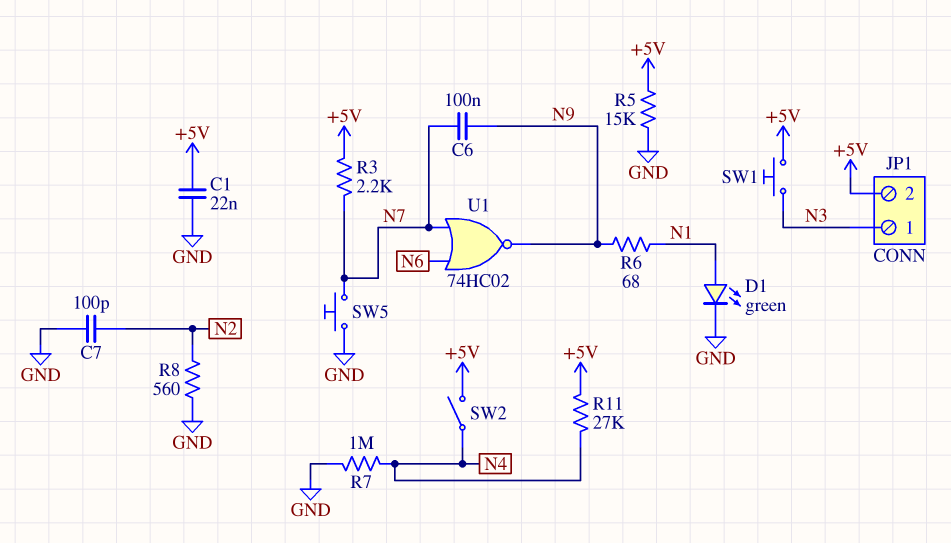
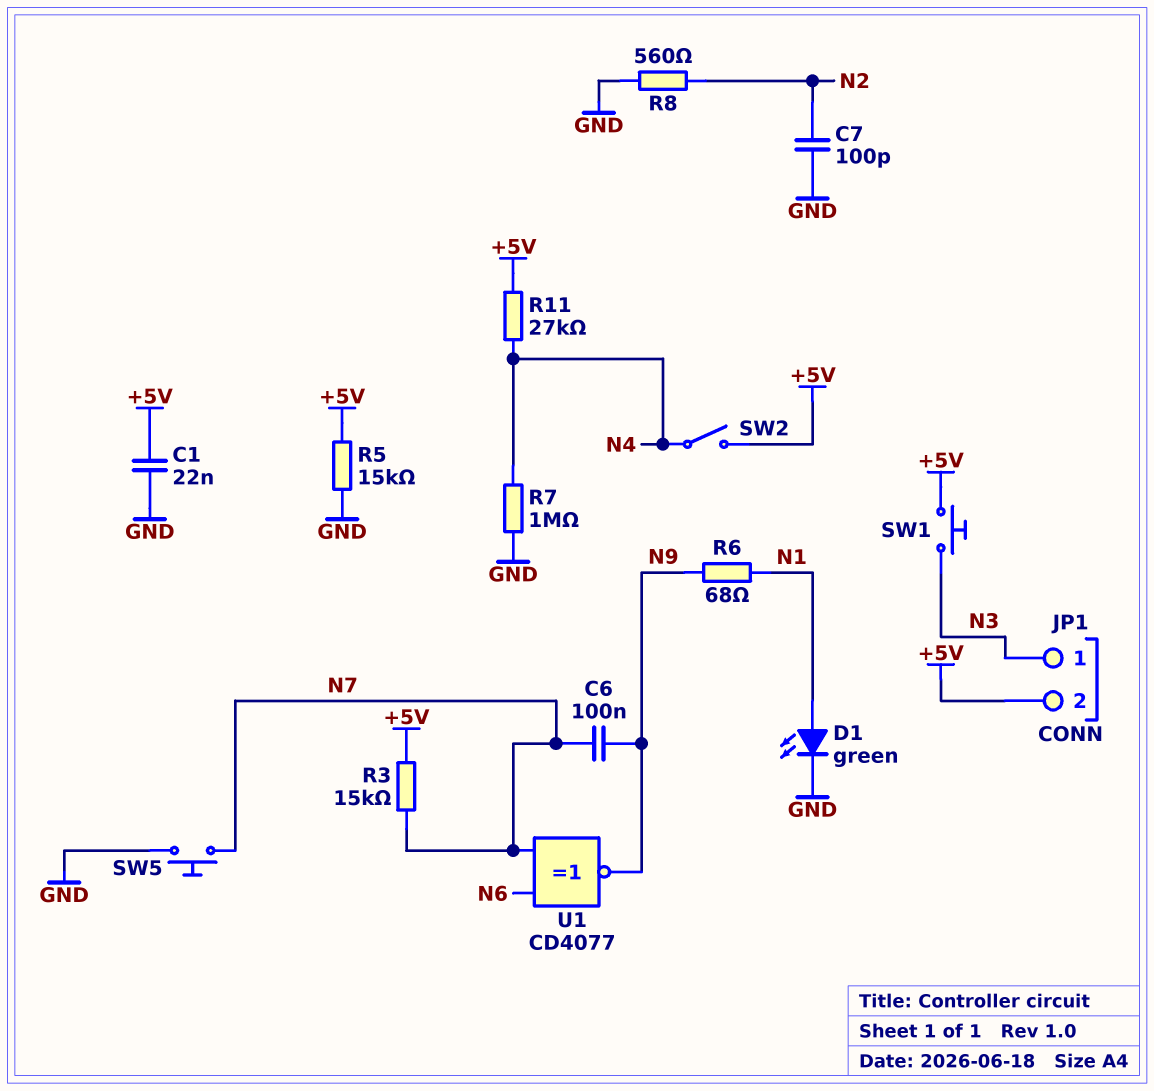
R3: 2.2k (+5V, N7) -> 15k (+5V, N7)
U1: NOR 74HC02 (in N6, in N7, out N9) -> XNOR CD4077 (in N6, in N7, out N9)

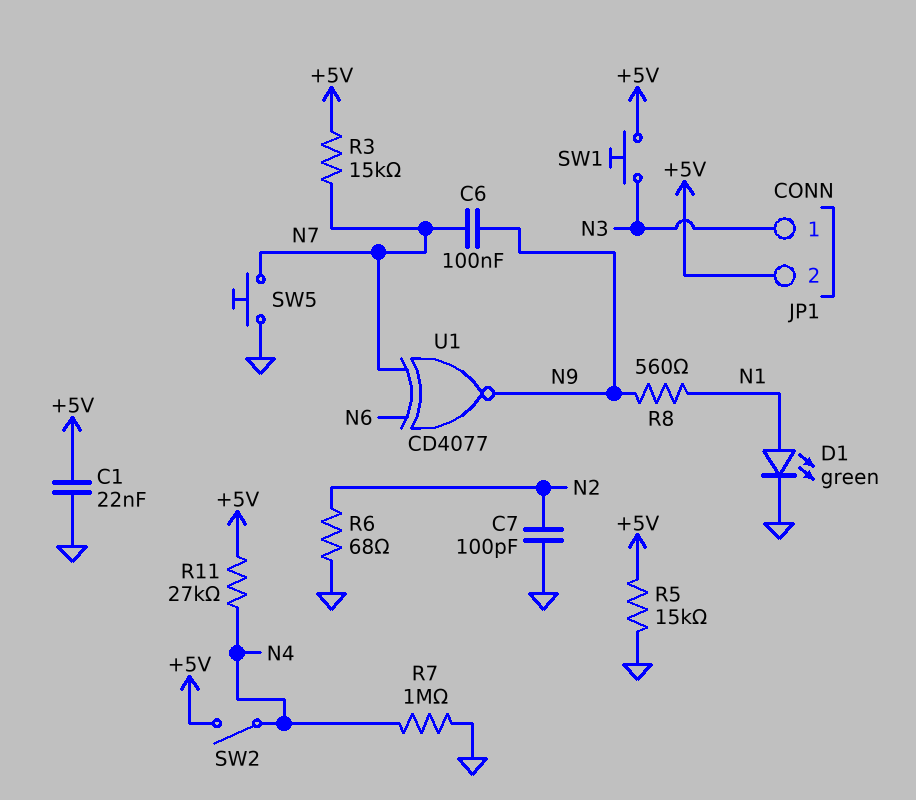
R6: 68 (N1, N9) -> 68 (GND, N2)
R8: 560 (GND, N2) -> 560 (N1, N9)

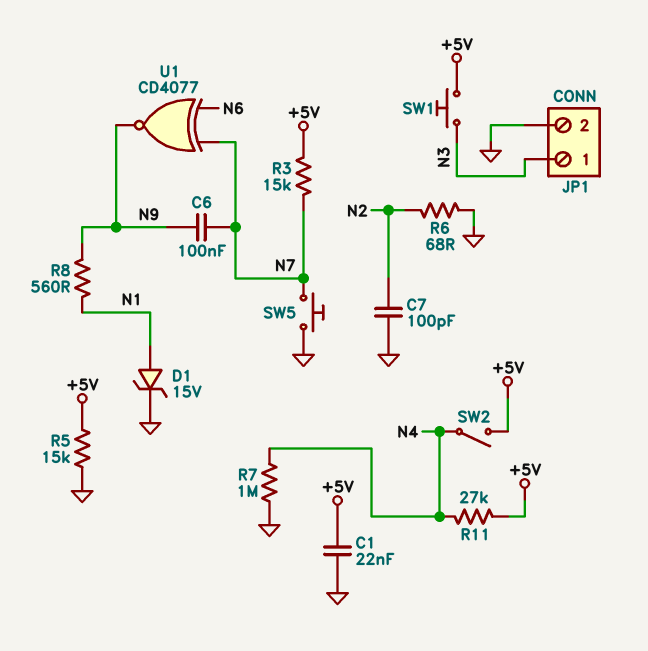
D1: LED green (A N1, K GND) -> zener 15V (A N1, K GND)
JP1 pin 2: +5V -> GND

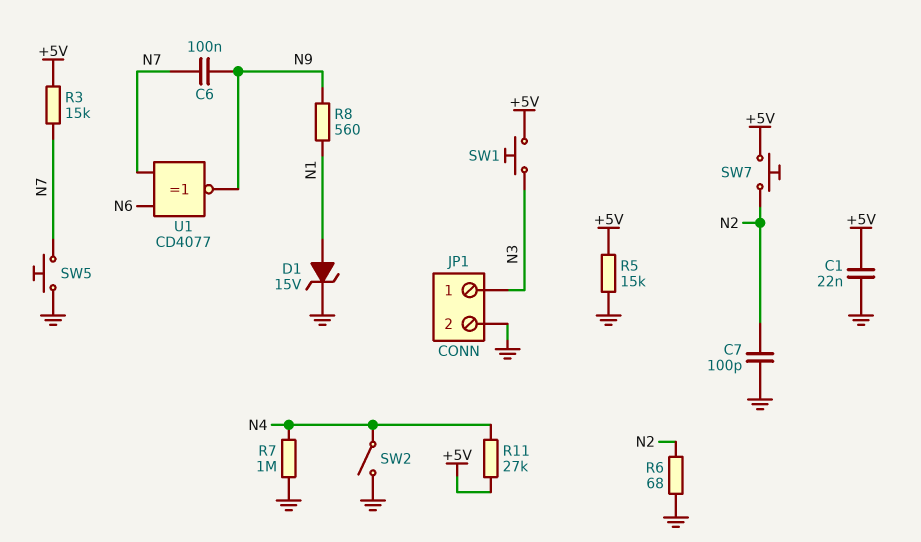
SW2: switch (+5V, N4) -> switch (GND, N4)
SW7: none -> button (+5V, N2)

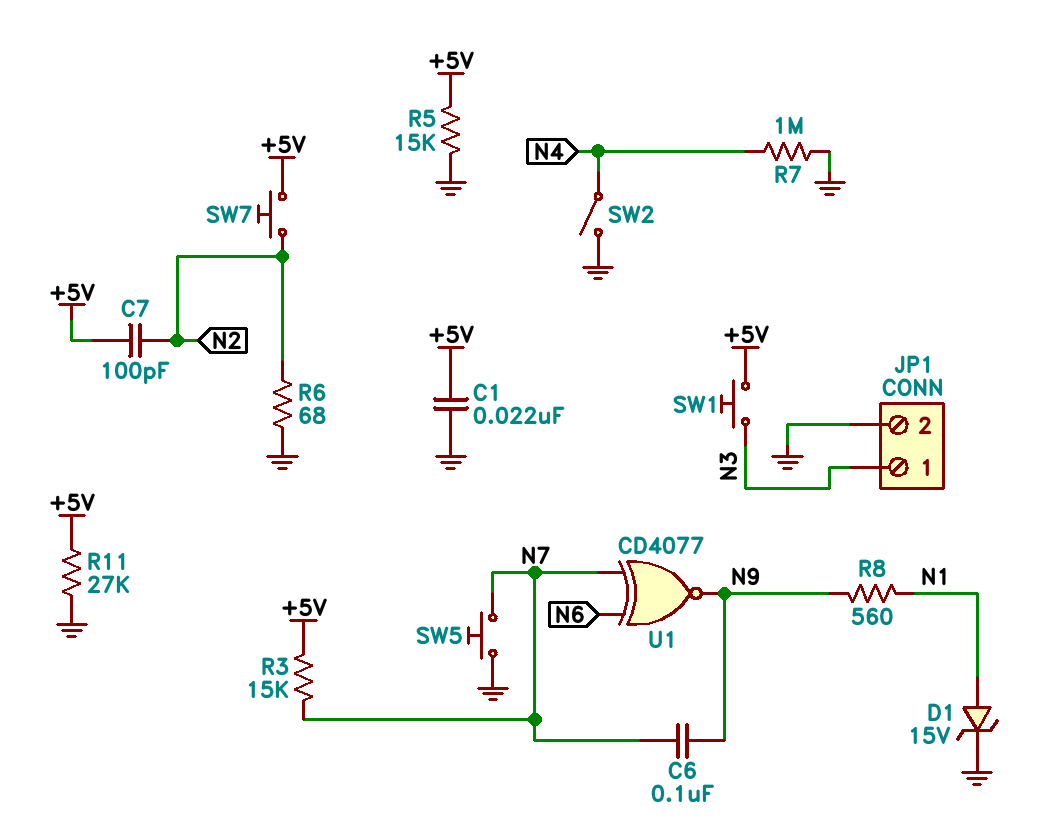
C7: 100pF (GND, N2) -> 100pF (+5V, N2)
R11: 27k (+5V, N4) -> 27k (+5V, GND)

